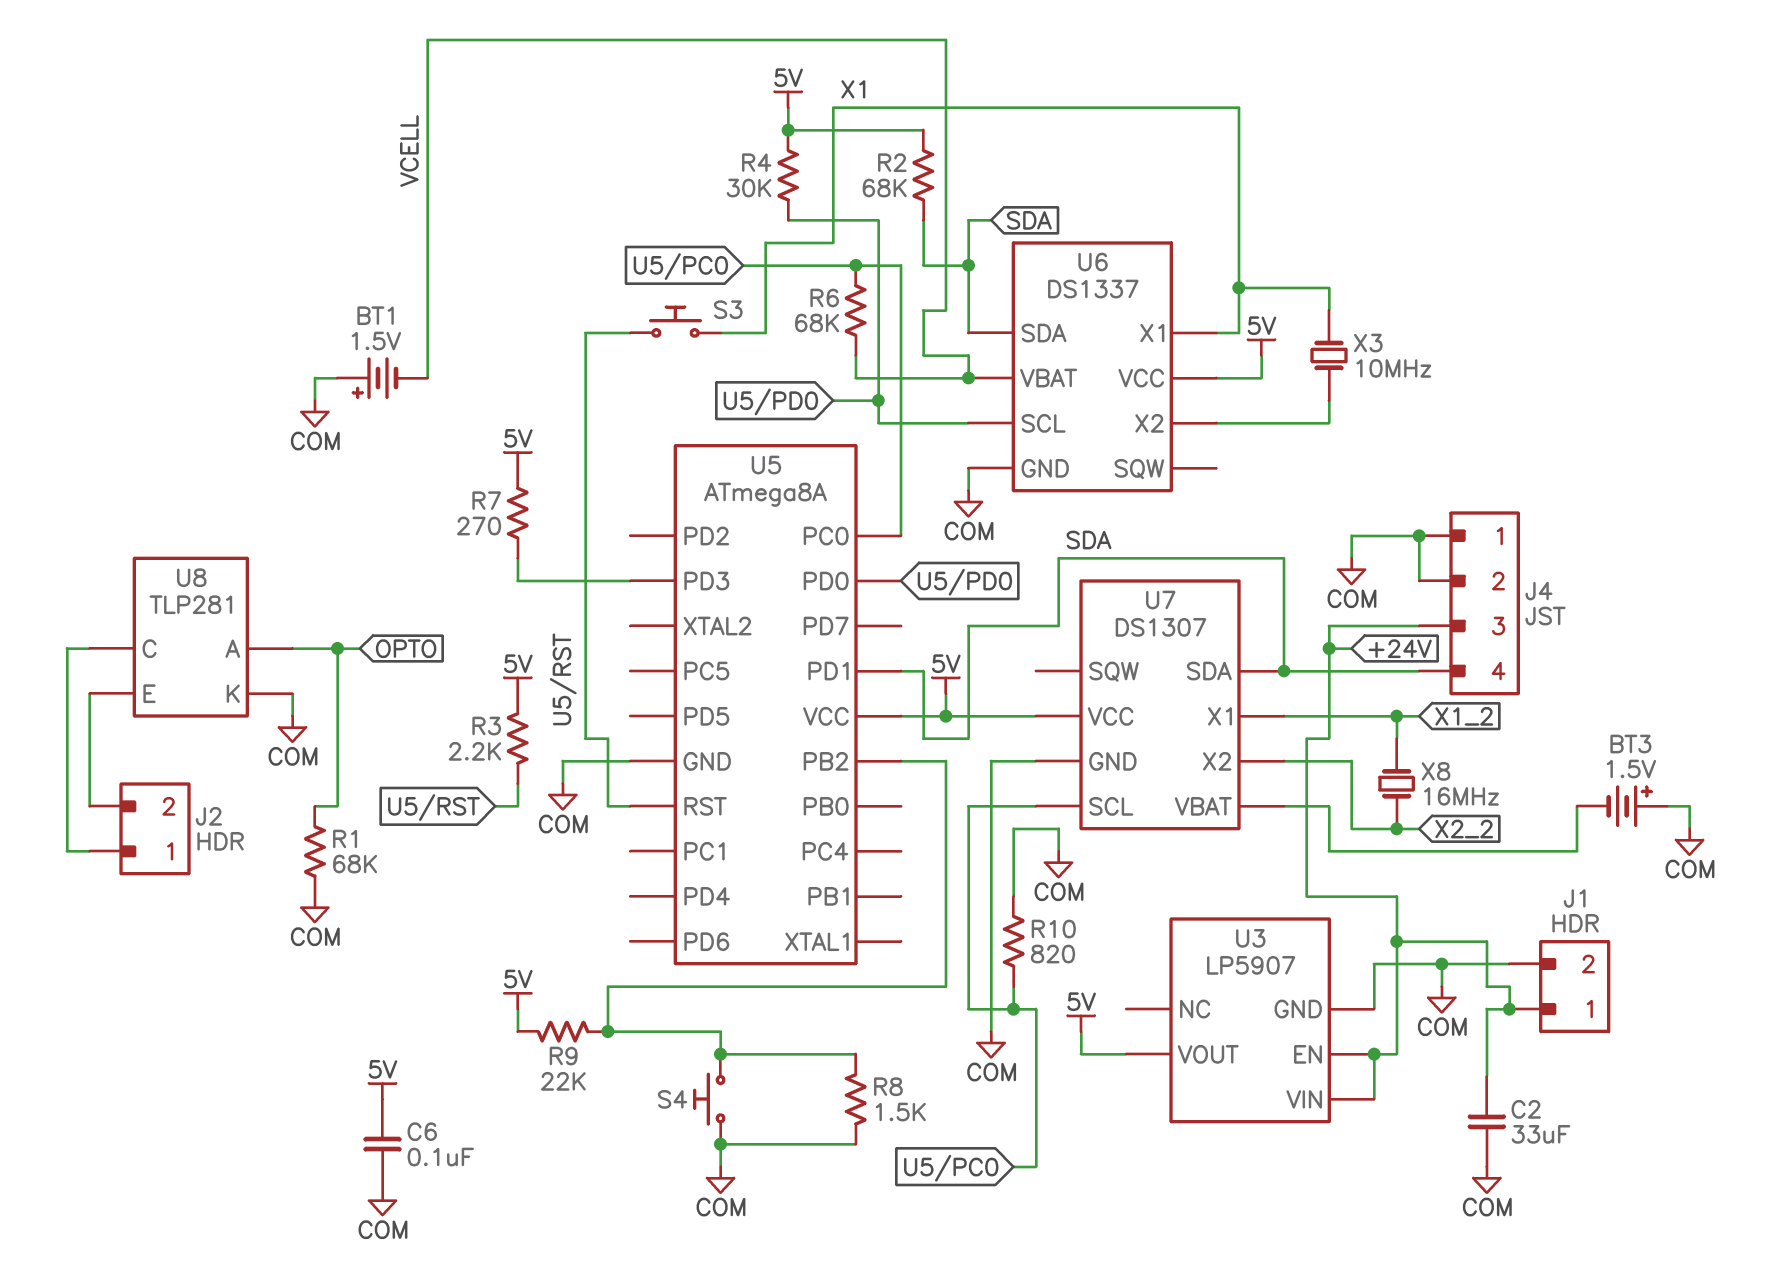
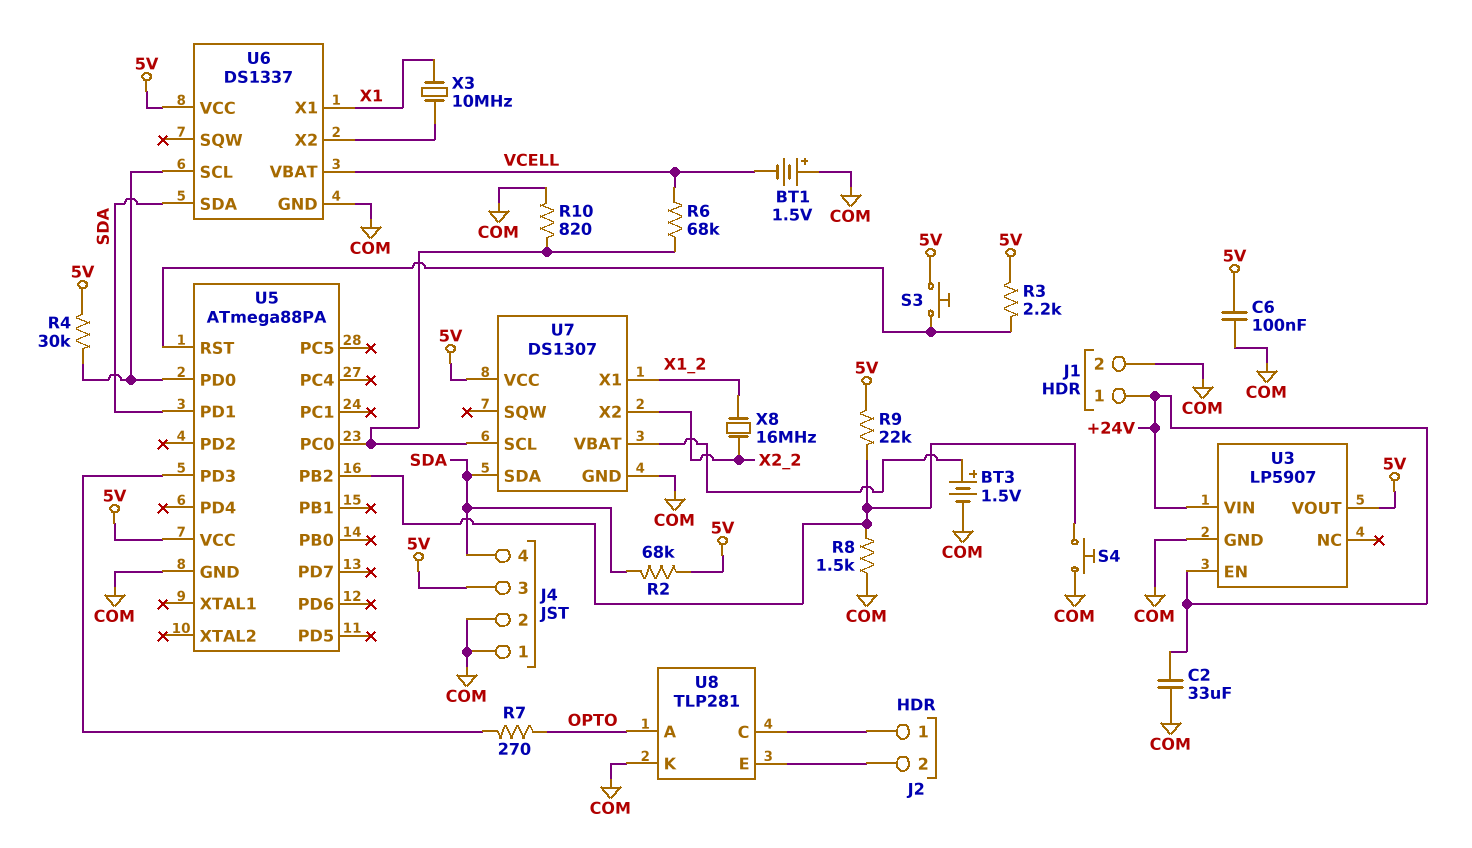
BT3: 1.5V (plus COM, minus U7/VBAT) -> 1.5V (plus U7/VBAT, minus COM)
J4 pin 3: +24V -> 5V
R1: 68k (COM, OPTO) -> none
R7: 270 (5V, U5/PD3) -> 270 (OPTO, U5/PD3)
S3: button (U5/RST, X1) -> button (5V, U5/RST)
U5: ATmega8A -> ATmega88PA

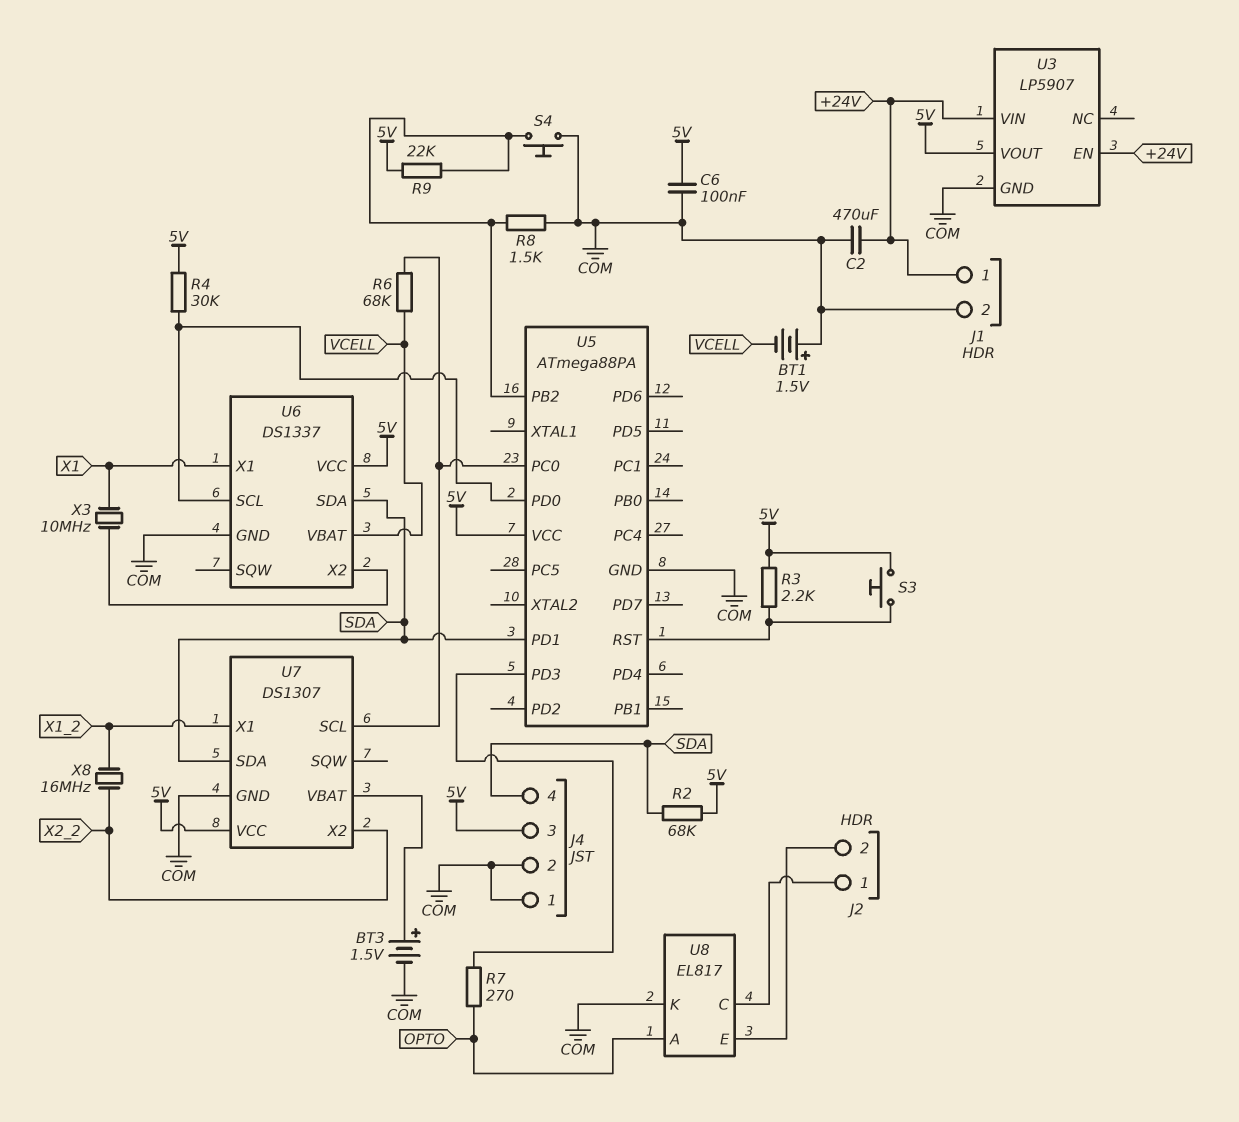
C2: 33uF (+24V, COM) -> 470uF (+24V, COM)
R10: 820 (COM, U5/PC0) -> none
U8: TLP281 -> EL817

